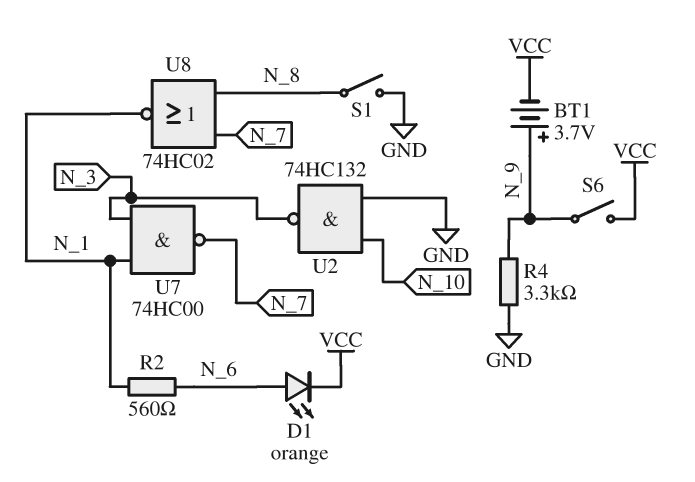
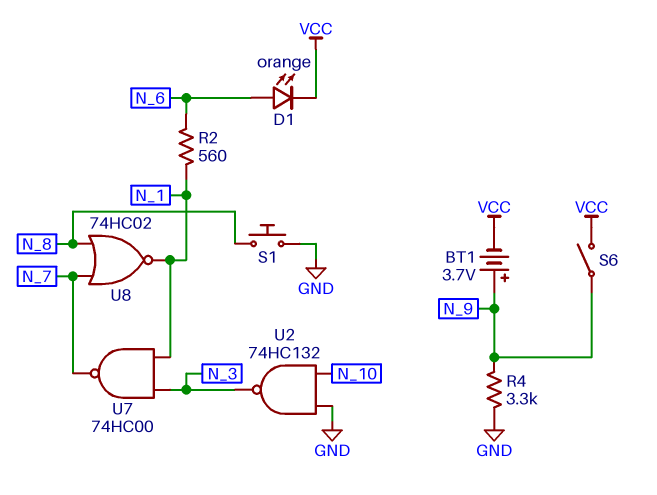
S1: switch (GND, N_8) -> button (GND, N_8)

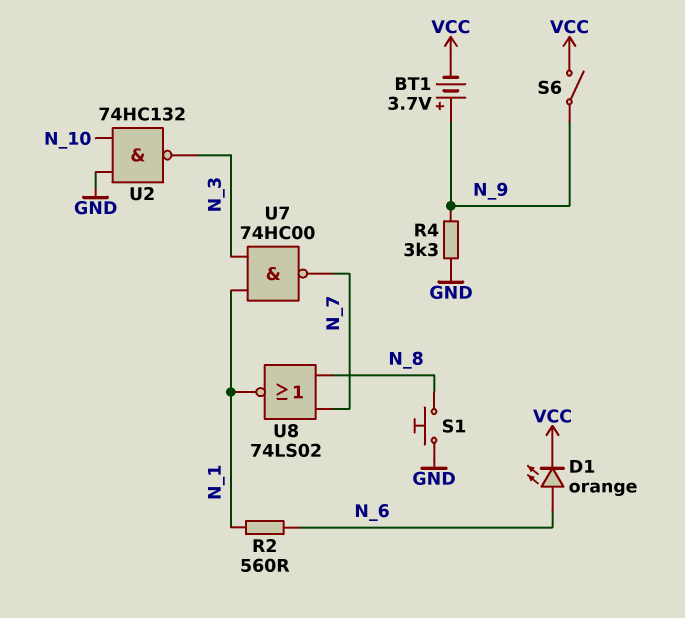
U8: NOR 74HC02 (in N_7, in N_8, out N_1) -> NOR 74LS02 (in N_7, in N_8, out N_1)

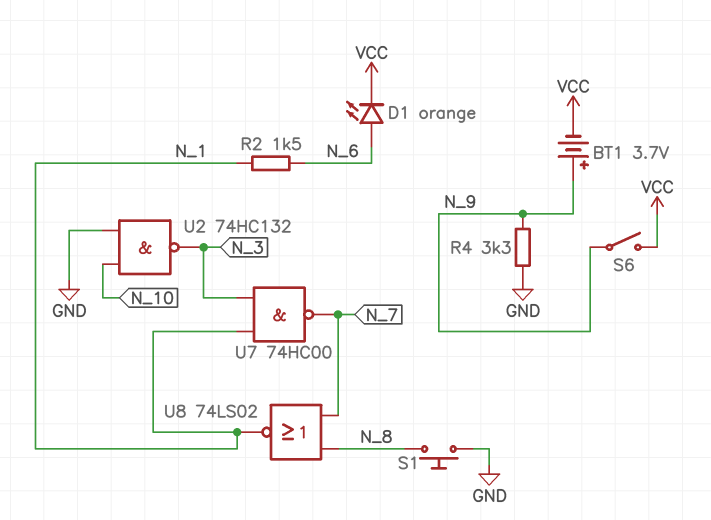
R2: 560 (N_1, N_6) -> 1.5k (N_1, N_6)

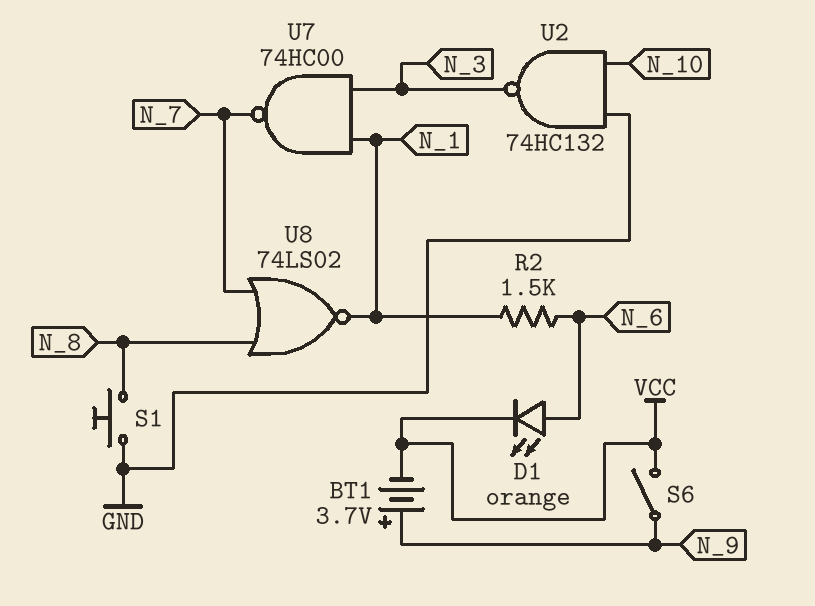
R4: 3.3k (GND, N_9) -> none

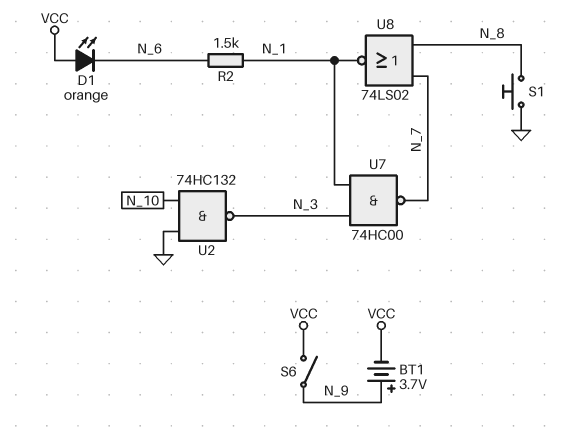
D1: LED orange (A N_6, K VCC) -> LED orange (A VCC, K N_6)

